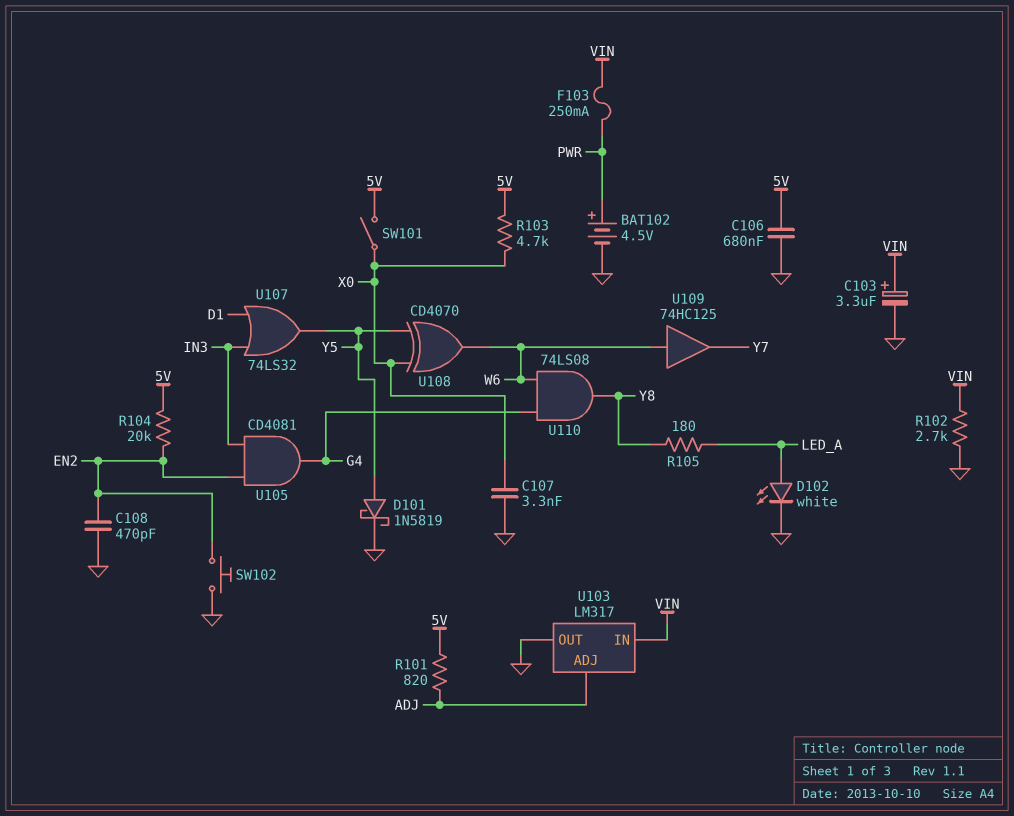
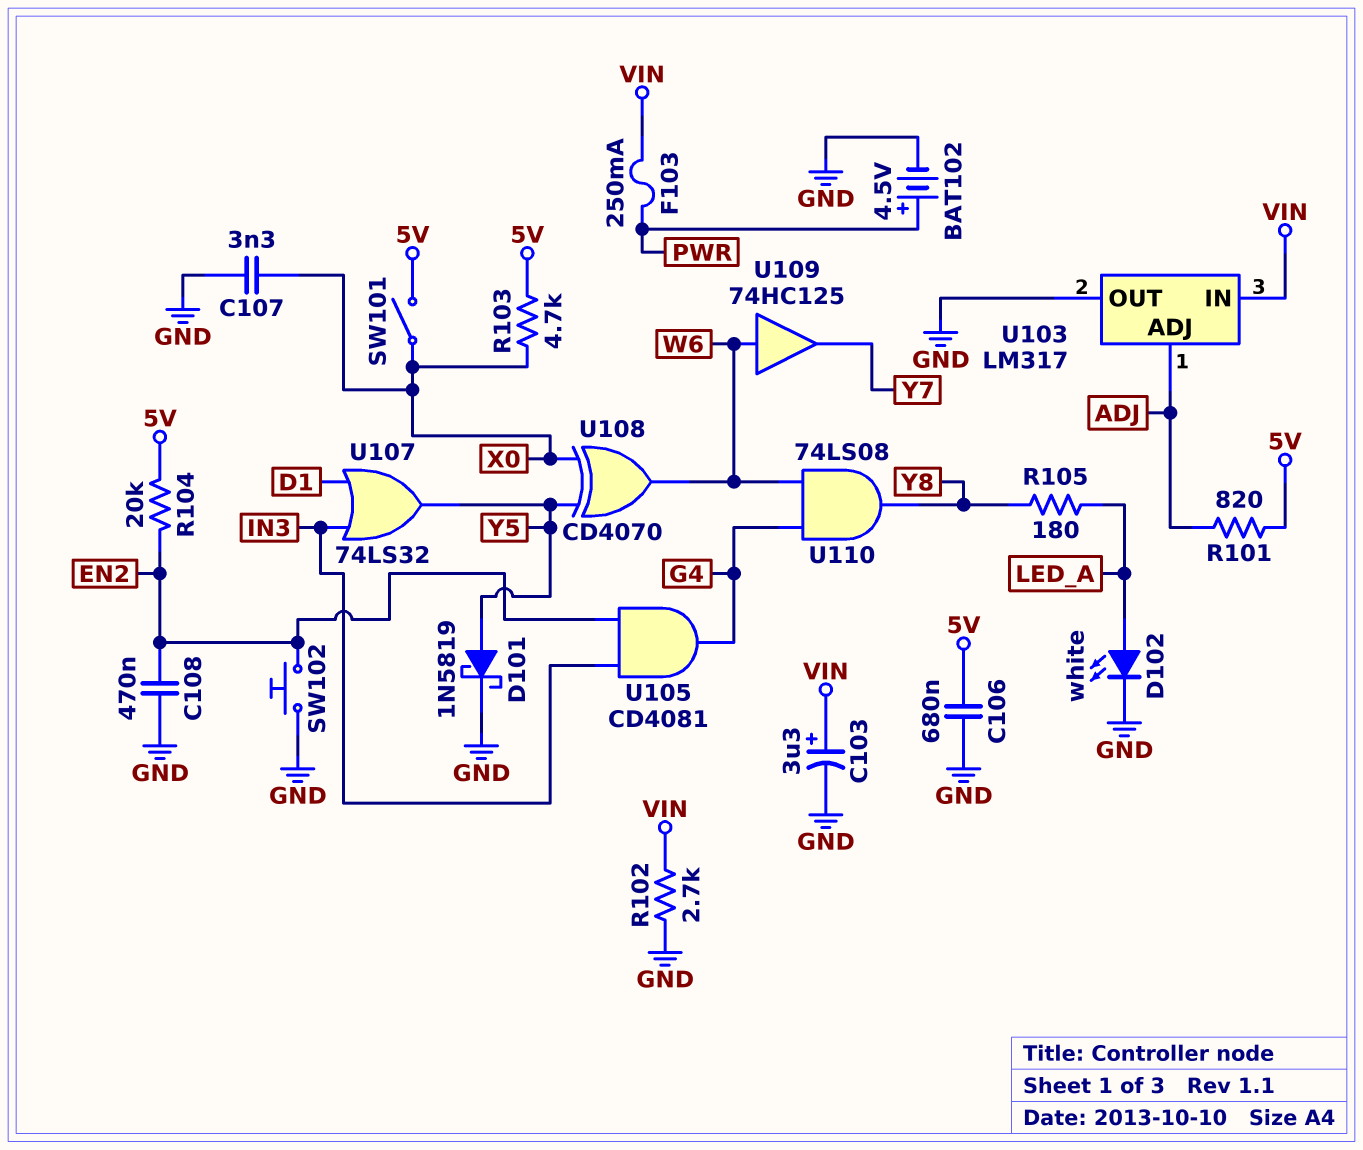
C108: 470pF (EN2, GND) -> 470nF (EN2, GND)

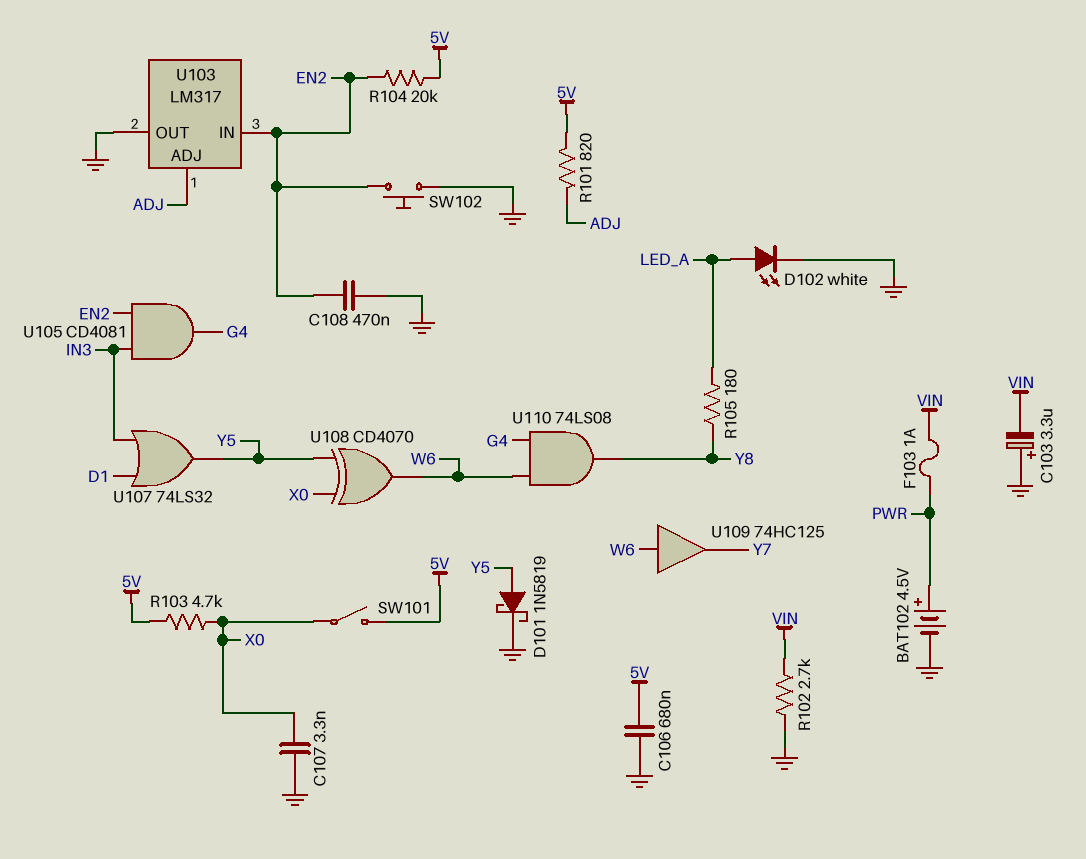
C103: 3.3uF (plus VIN, minus GND) -> 3.3uF (plus GND, minus VIN)
F103: 250mA (PWR, VIN) -> 1A (PWR, VIN)
U103 pin IN: VIN -> EN2

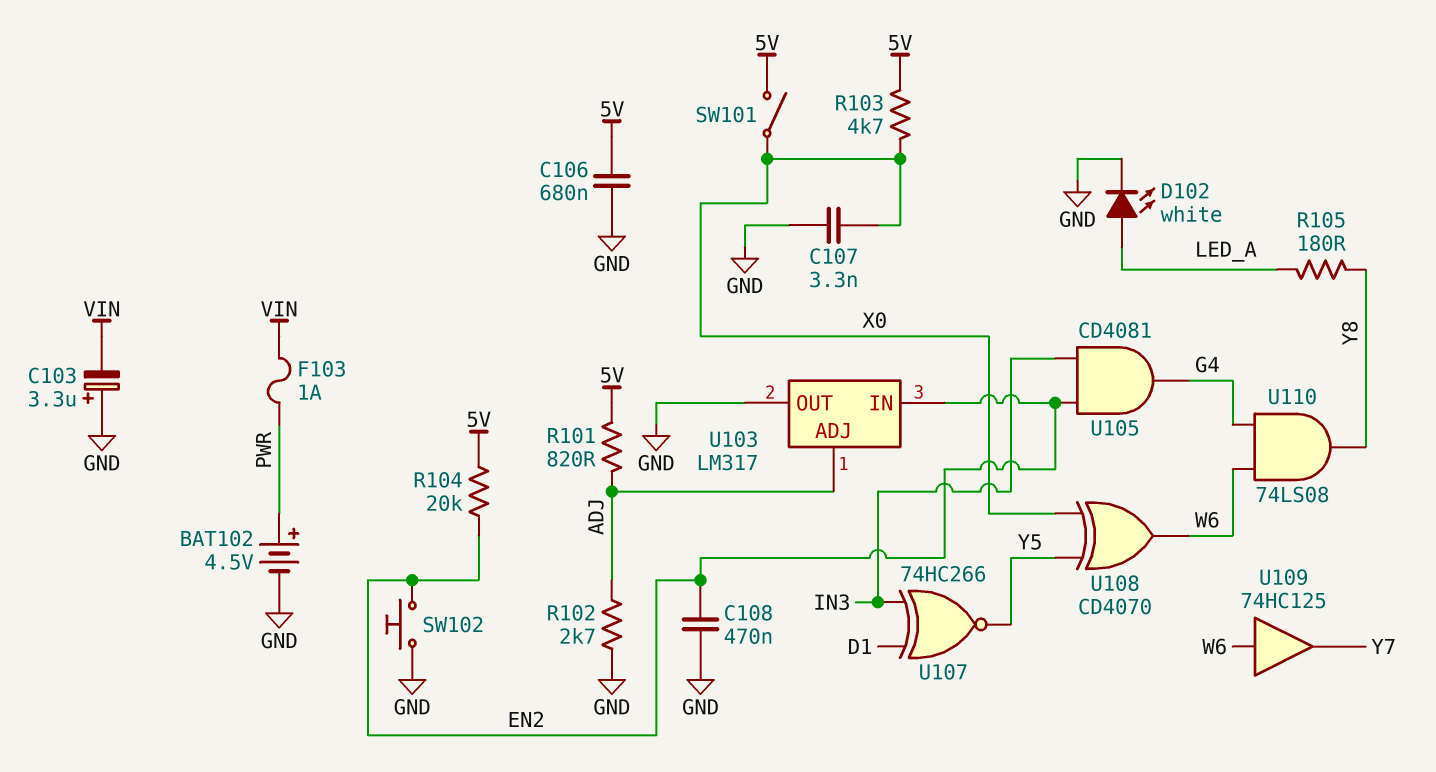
D101: schottky 1N5819 (A Y5, K GND) -> none
R102: 2.7k (GND, VIN) -> 2.7k (ADJ, GND)
U107: OR 74LS32 (in D1, in IN3, out Y5) -> XNOR 74HC266 (in D1, in IN3, out Y5)

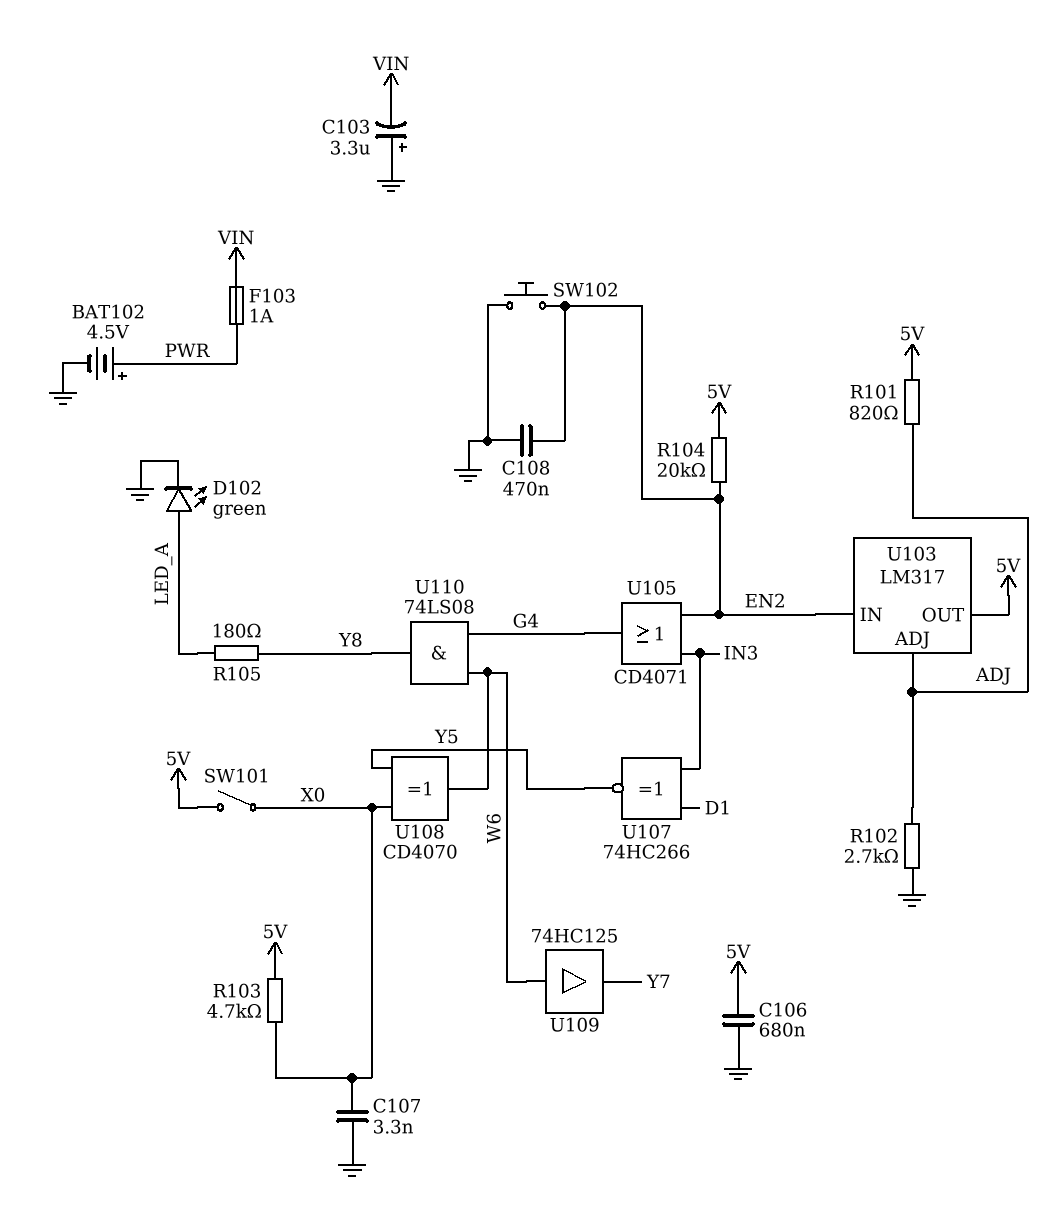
D102: LED white (A LED_A, K GND) -> LED green (A LED_A, K GND)
U103 pin OUT: GND -> 5V
U105: AND CD4081 (in EN2, in IN3, out G4) -> OR CD4071 (in EN2, in IN3, out G4)

